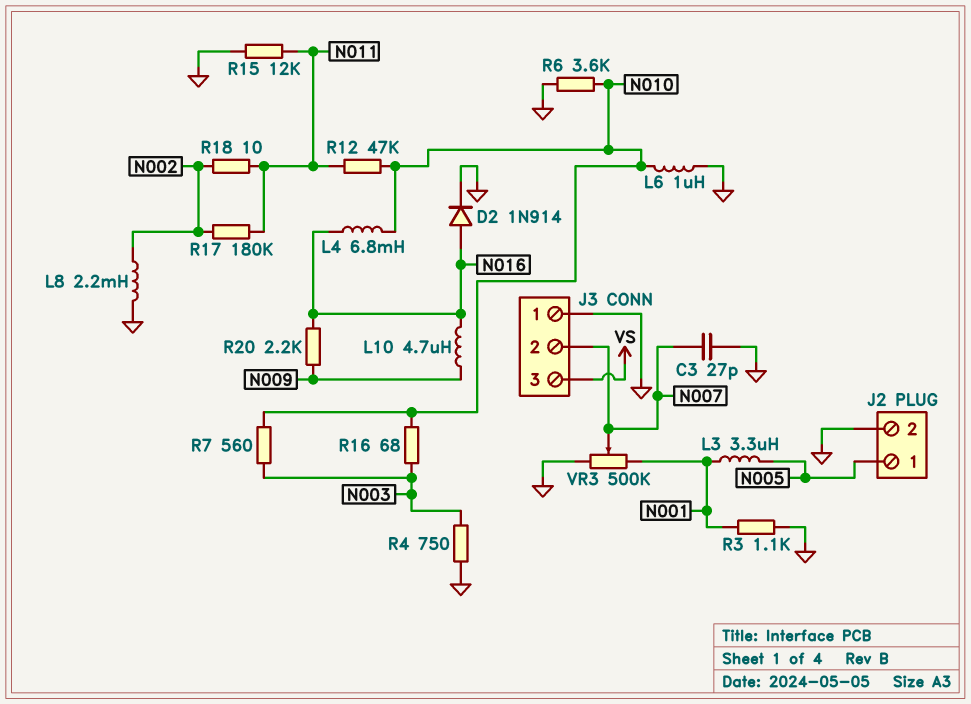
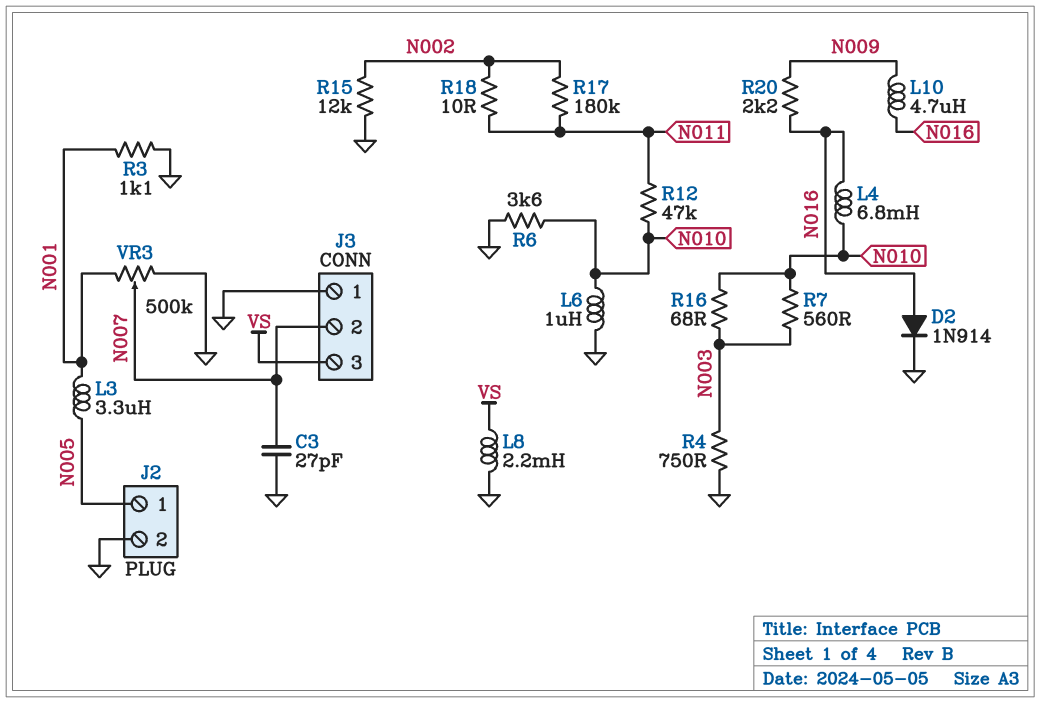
L8: 2.2mH (GND, N002) -> 2.2mH (GND, VS)
R15: 12k (GND, N011) -> 12k (GND, N002)

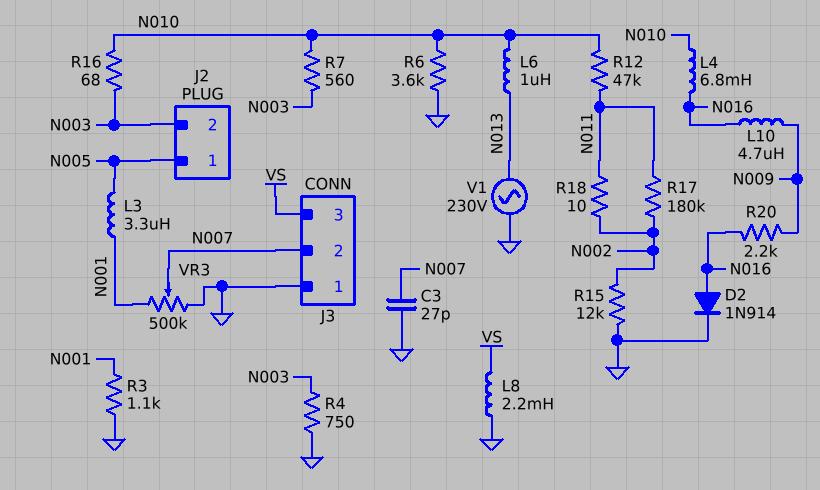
J2 pin 2: GND -> N003
L6: 1uH (GND, N010) -> 1uH (N010, N013)
V1: none -> AC 230V (GND, N013)

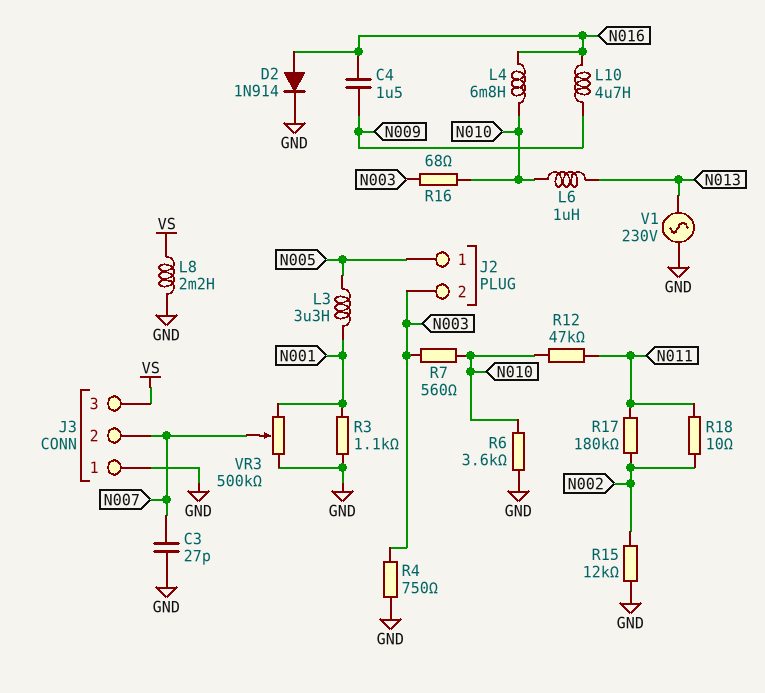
C4: none -> 1.5uF (N009, N016)
R20: 2.2k (N009, N016) -> none

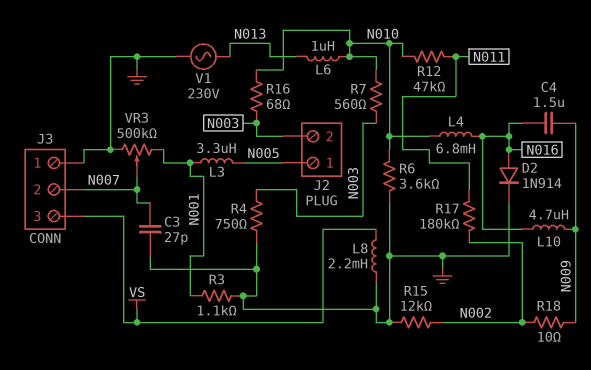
R18: 10 (N002, N011) -> 10 (N002, N009)

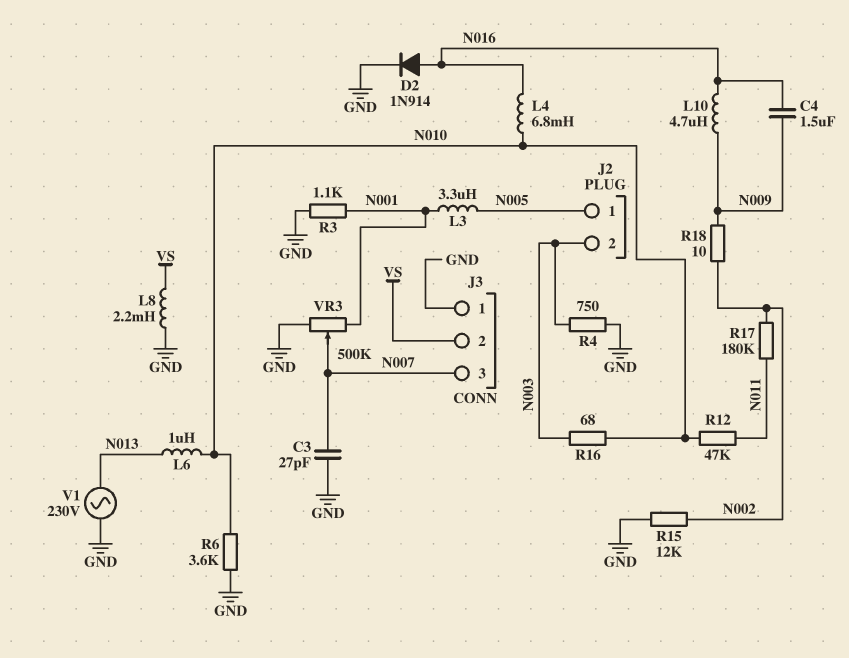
J3 pin 2: N007 -> VS
J3 pin 3: VS -> N007
R7: 560 (N003, N010) -> none

